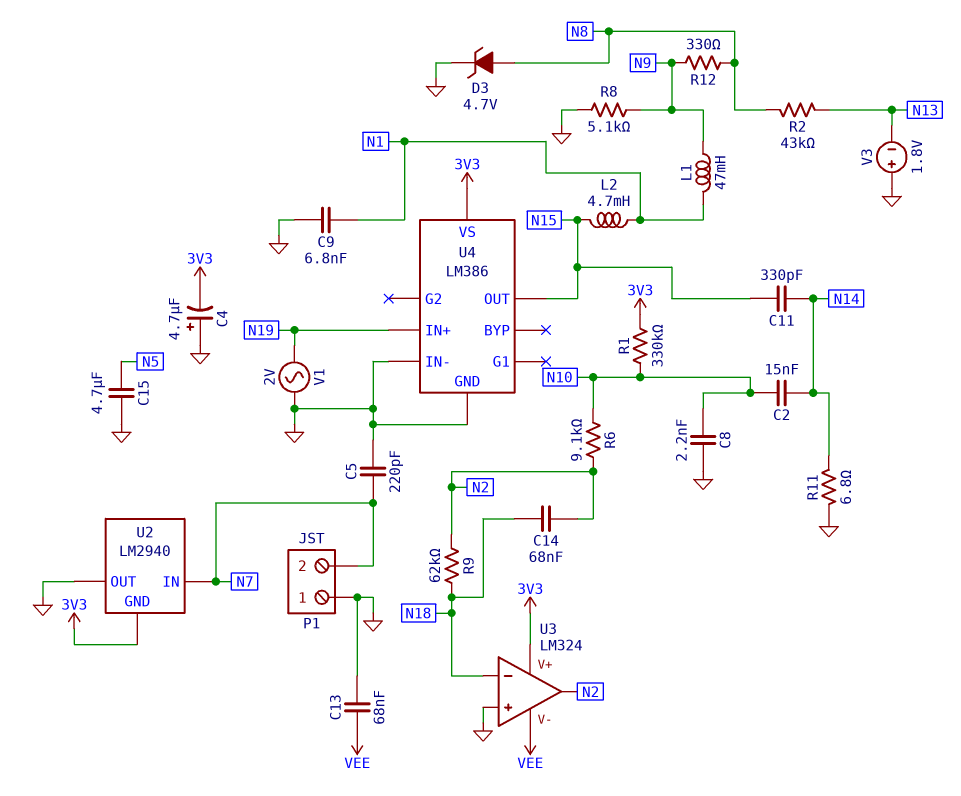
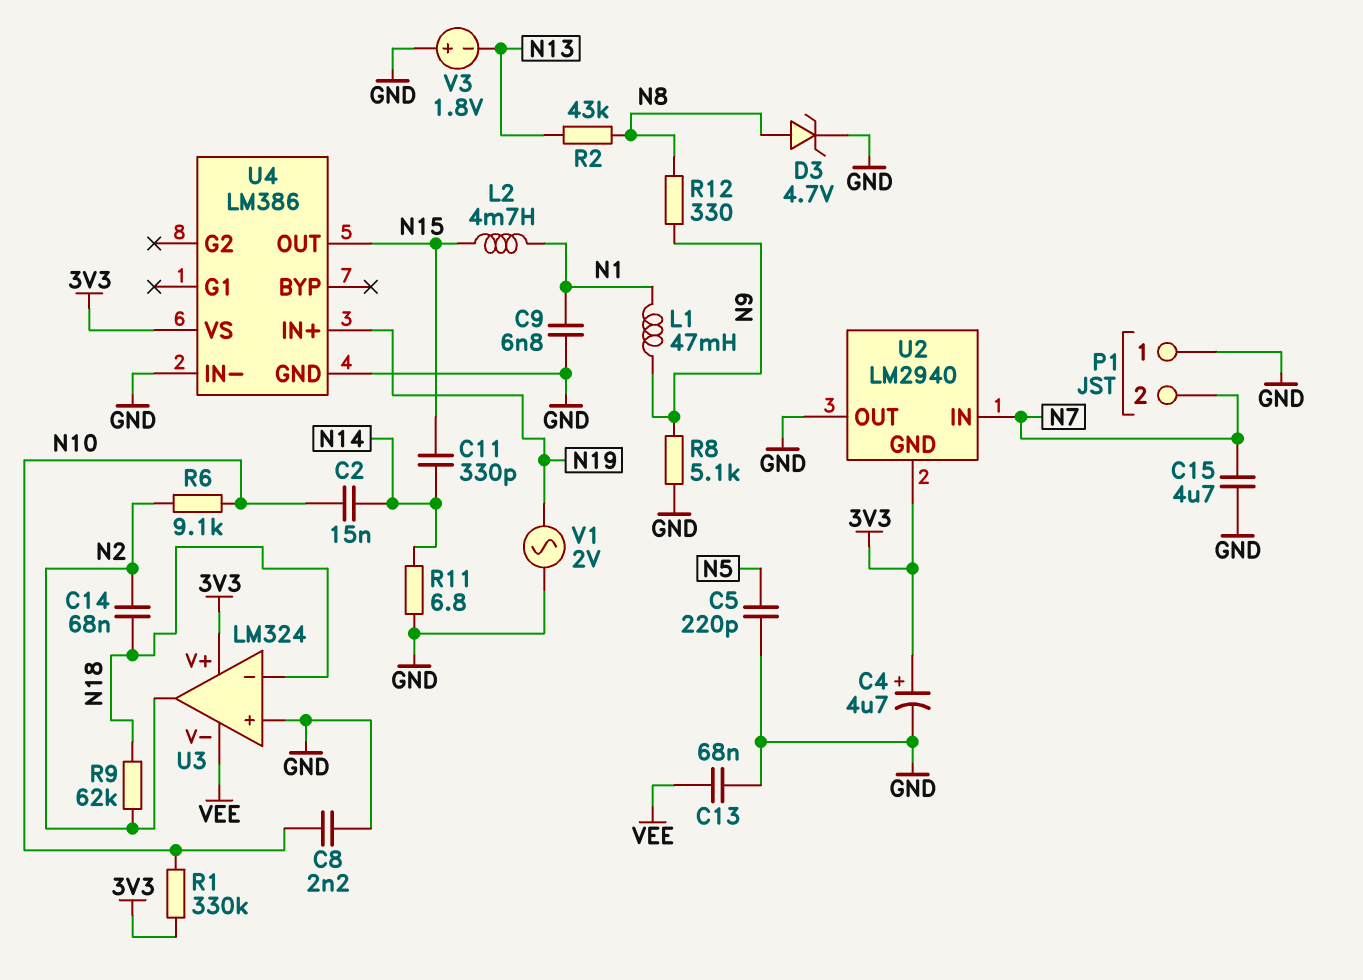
C4: 4.7uF (plus GND, minus 3V3) -> 4.7uF (plus 3V3, minus GND)
C5: 220pF (GND, N7) -> 220pF (GND, N5)
C15: 4.7uF (GND, N5) -> 4.7uF (GND, N7)

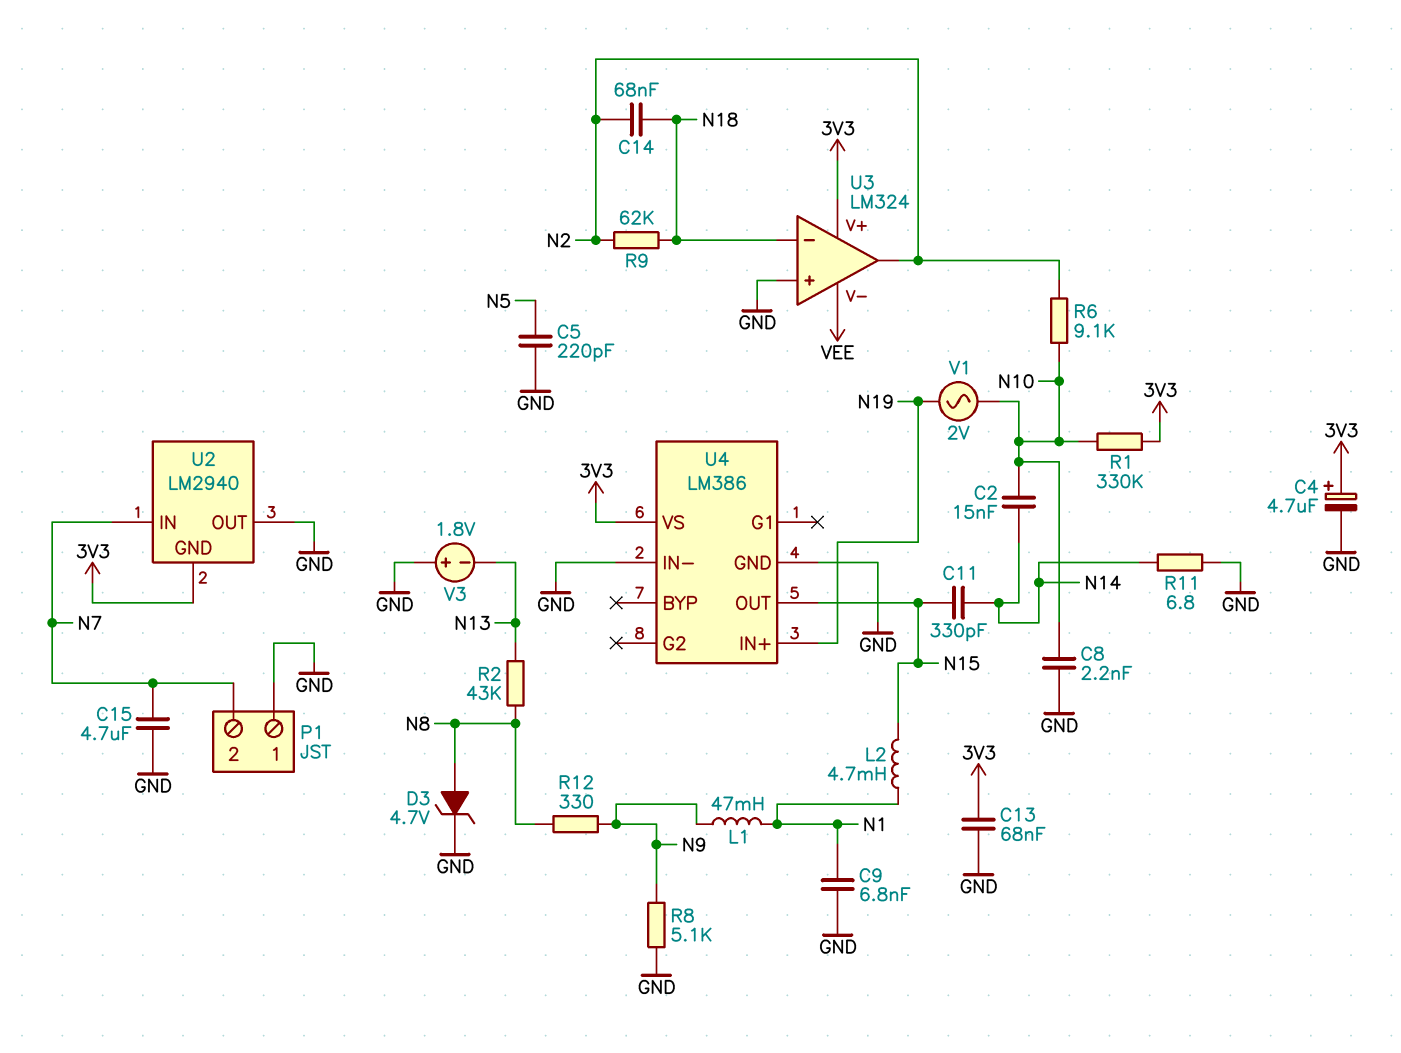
C13: 68nF (GND, VEE) -> 68nF (3V3, GND)
V1: AC 2V (GND, N19) -> AC 2V (N10, N19)

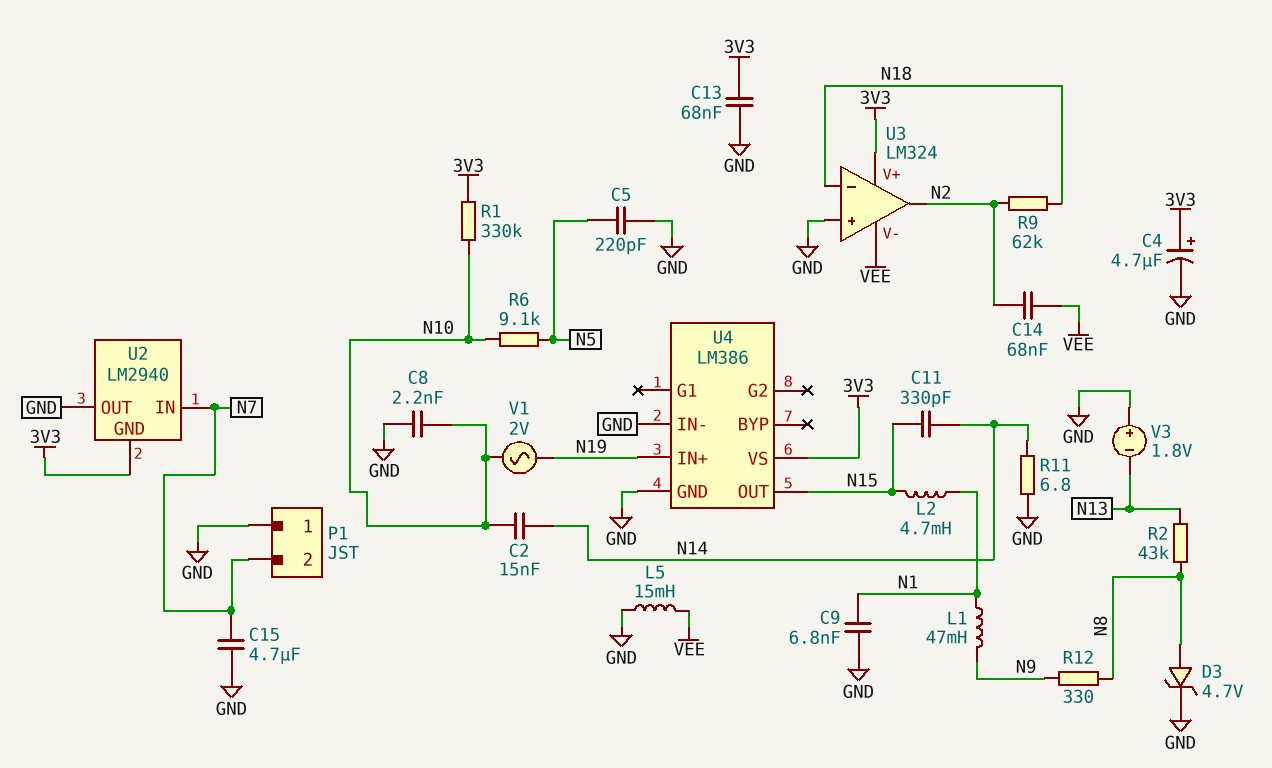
C14: 68nF (N2, N18) -> 68nF (N2, VEE)
L5: none -> 15mH (GND, VEE)
R6: 9.1k (N2, N10) -> 9.1k (N5, N10)
R8: 5.1k (GND, N9) -> none

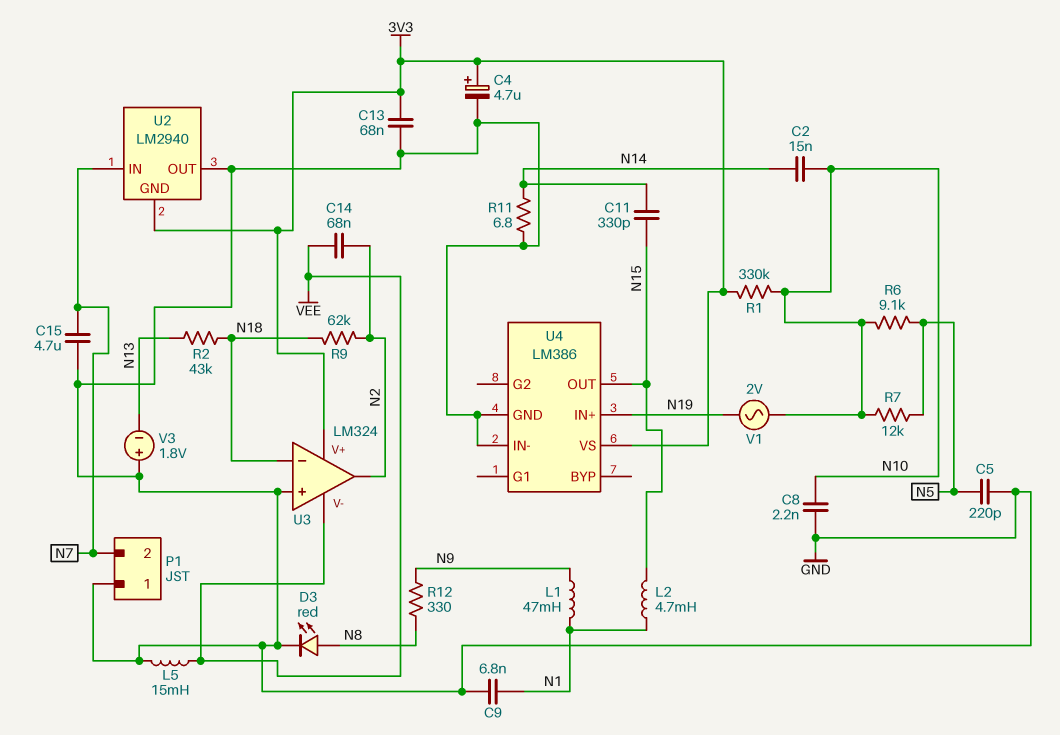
D3: zener 4.7V (A N8, K GND) -> LED red (A N8, K GND)
R2: 43k (N8, N13) -> 43k (N13, N18)
R7: none -> 12k (N5, N10)

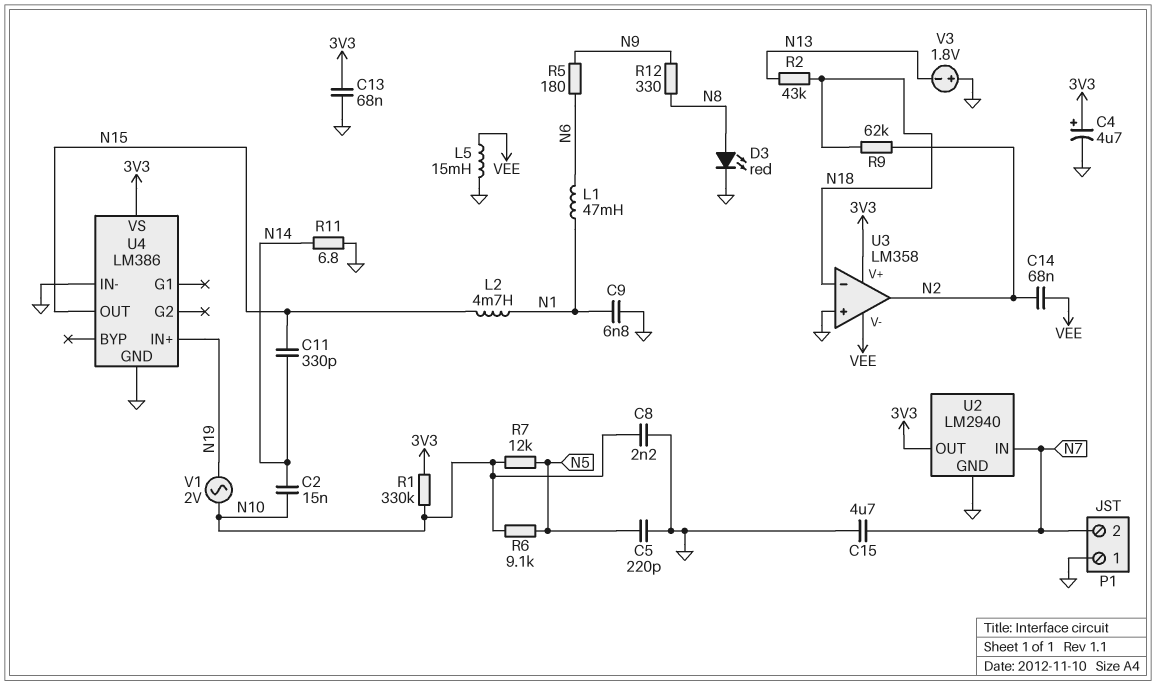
L1: 47mH (N1, N9) -> 47mH (N1, N6)
R5: none -> 180 (N6, N9)
U2 pin GND: 3V3 -> GND
U2 pin OUT: GND -> 3V3
U3: LM324 -> LM358

